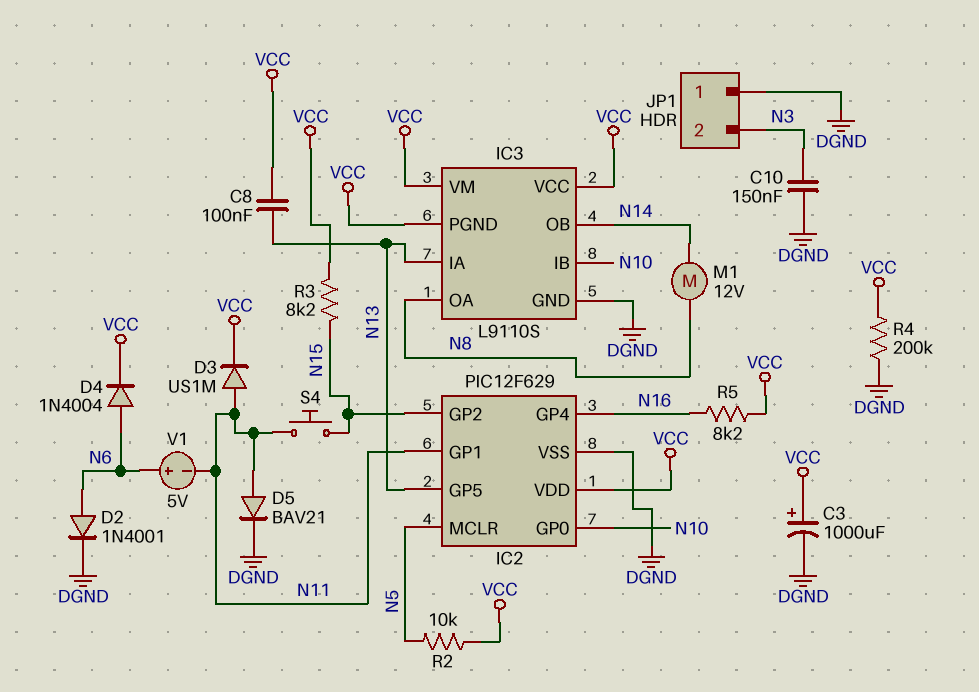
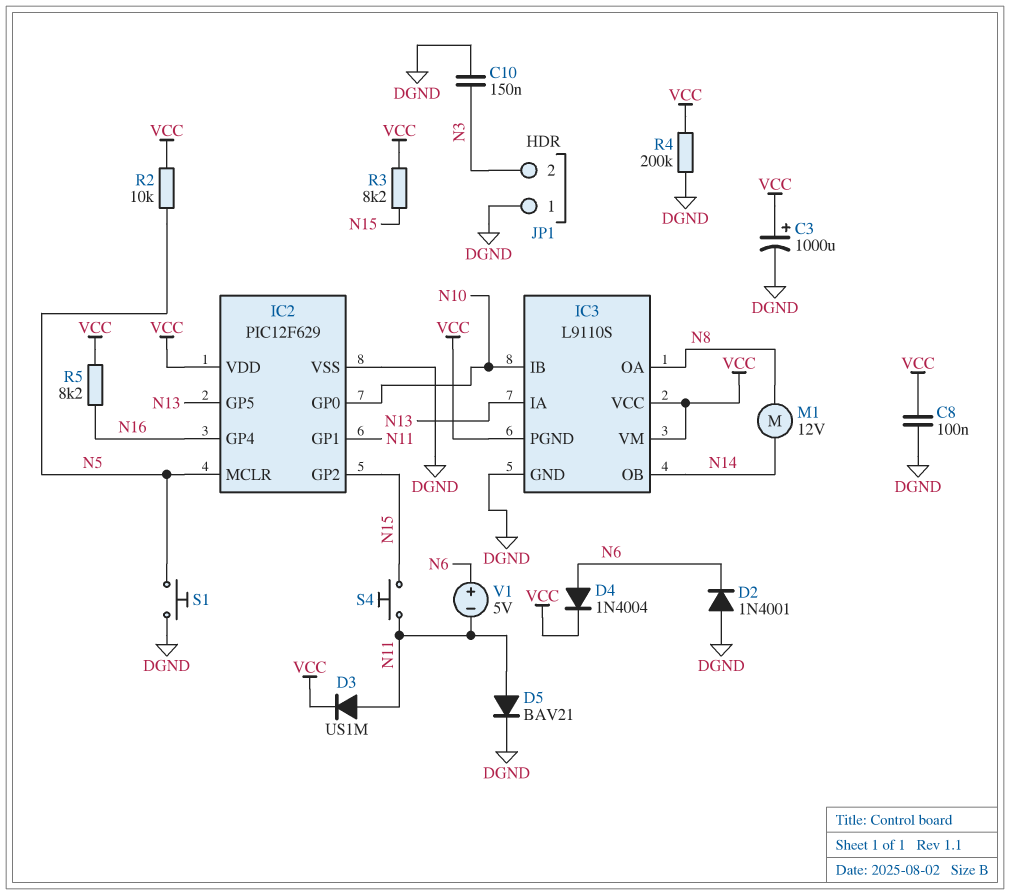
C8: 100nF (N13, VCC) -> 100nF (DGND, VCC)
D2: diode 1N4001 (A N6, K DGND) -> diode 1N4001 (A DGND, K N6)
S1: none -> button (DGND, N5)

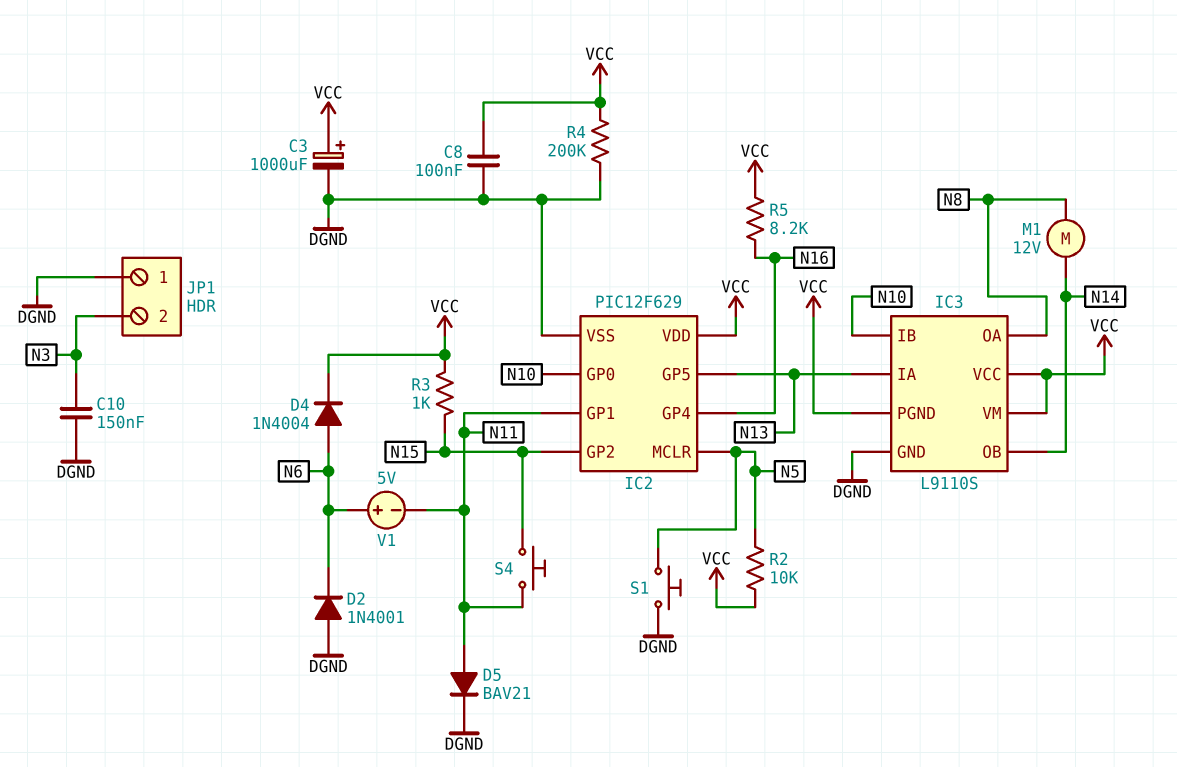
D3: diode US1M (A N11, K VCC) -> none
R3: 8.2k (N15, VCC) -> 1k (N15, VCC)

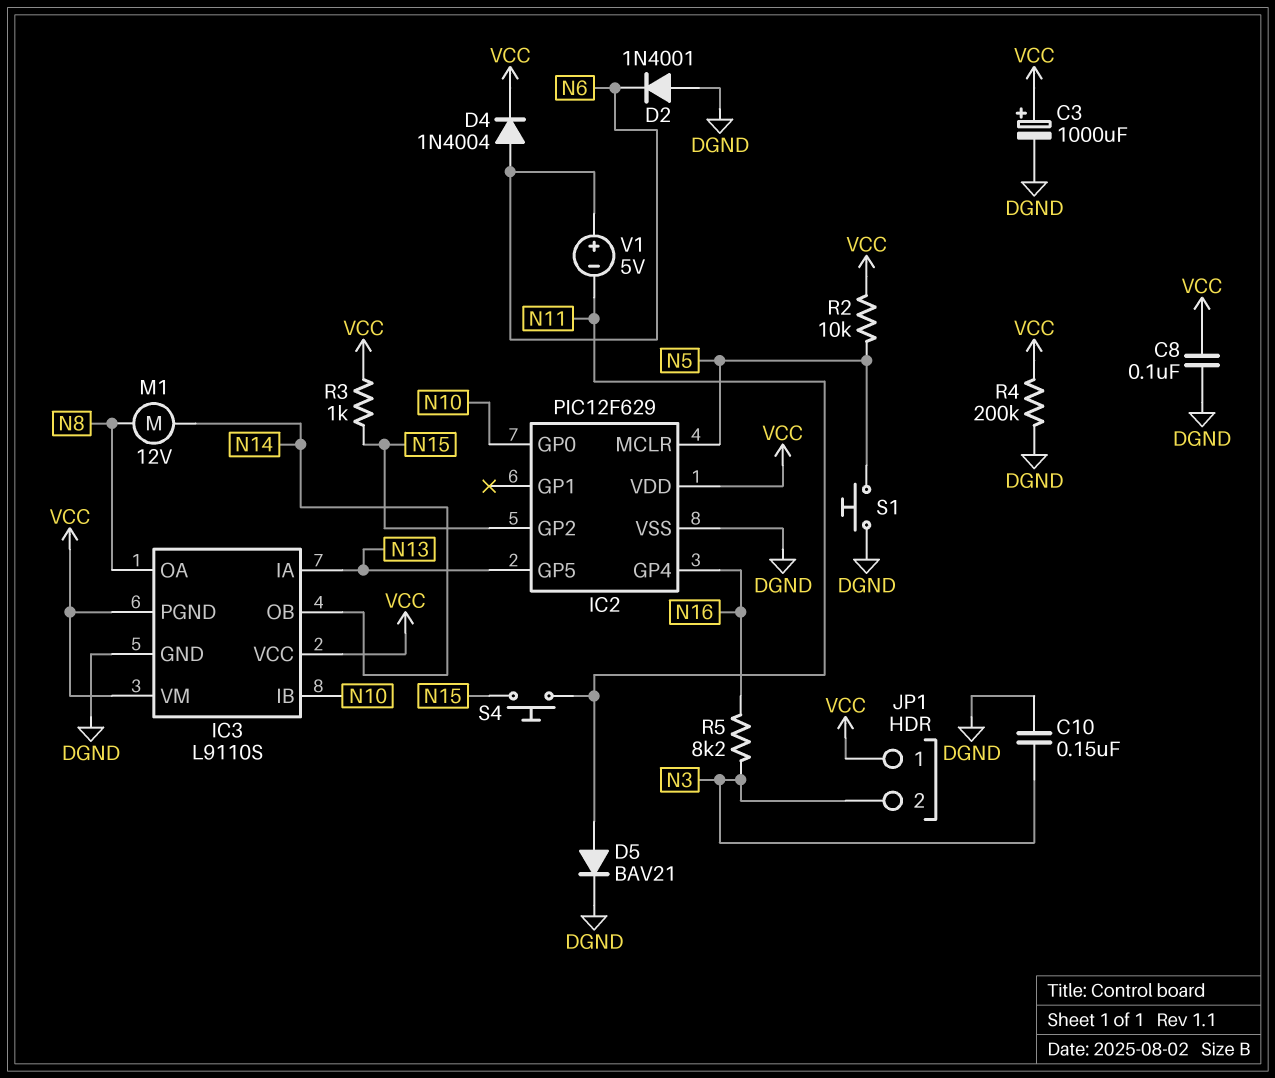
IC2 pin GP1: N11 -> none
JP1 pin 1: DGND -> VCC
R5: 8.2k (N16, VCC) -> 8.2k (N3, N16)

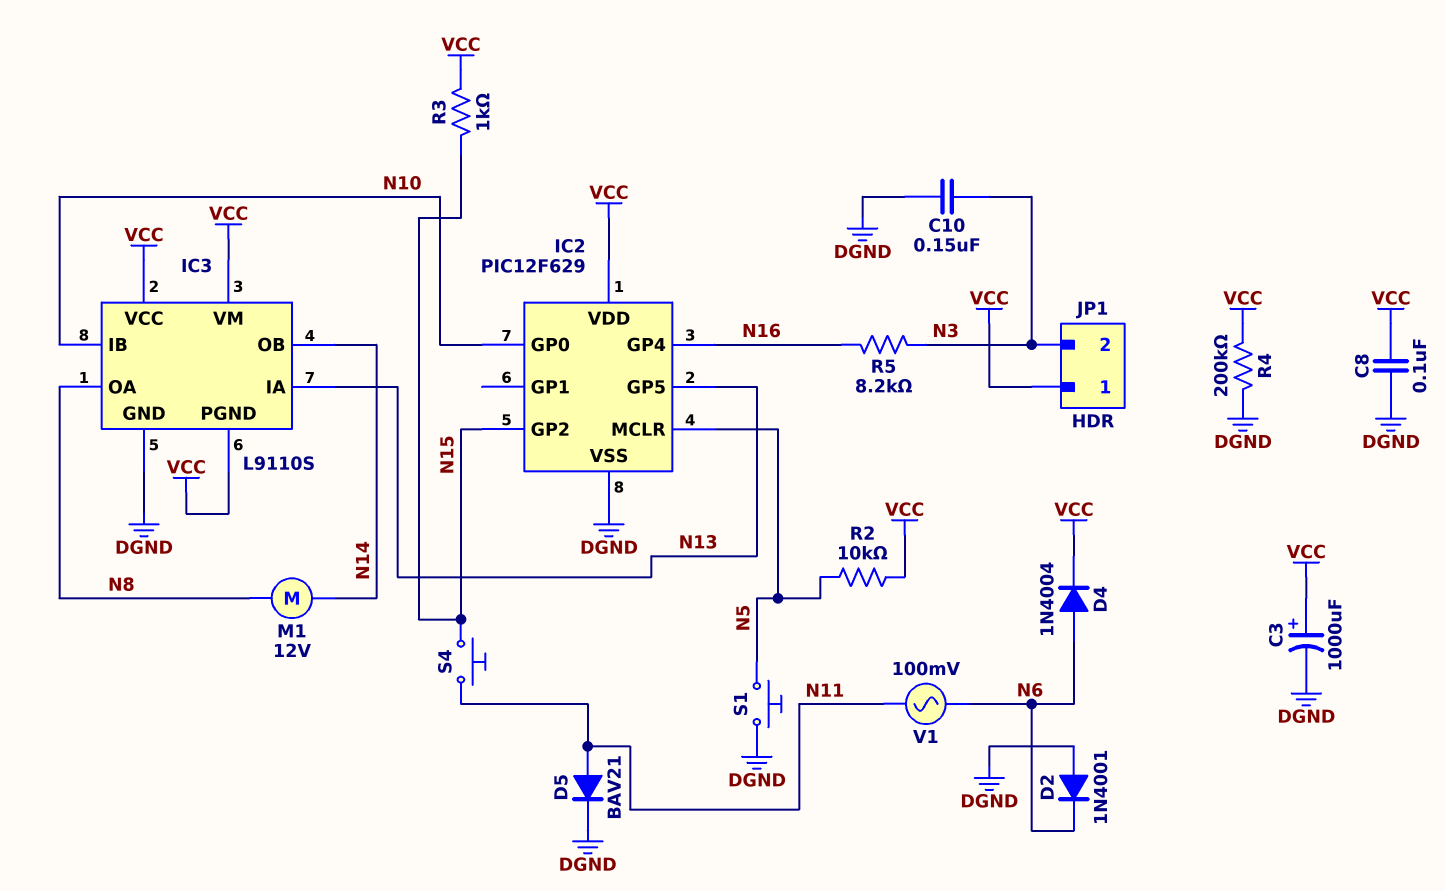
V1: 5V (plus N6, minus N11) -> AC 100mV (N6, N11)

